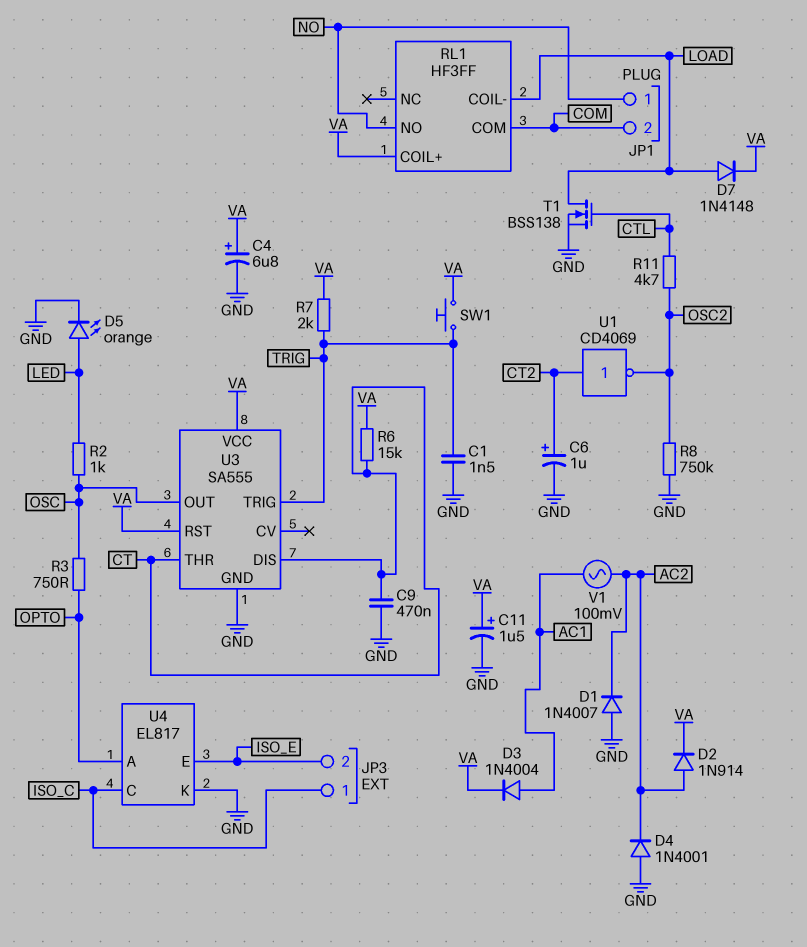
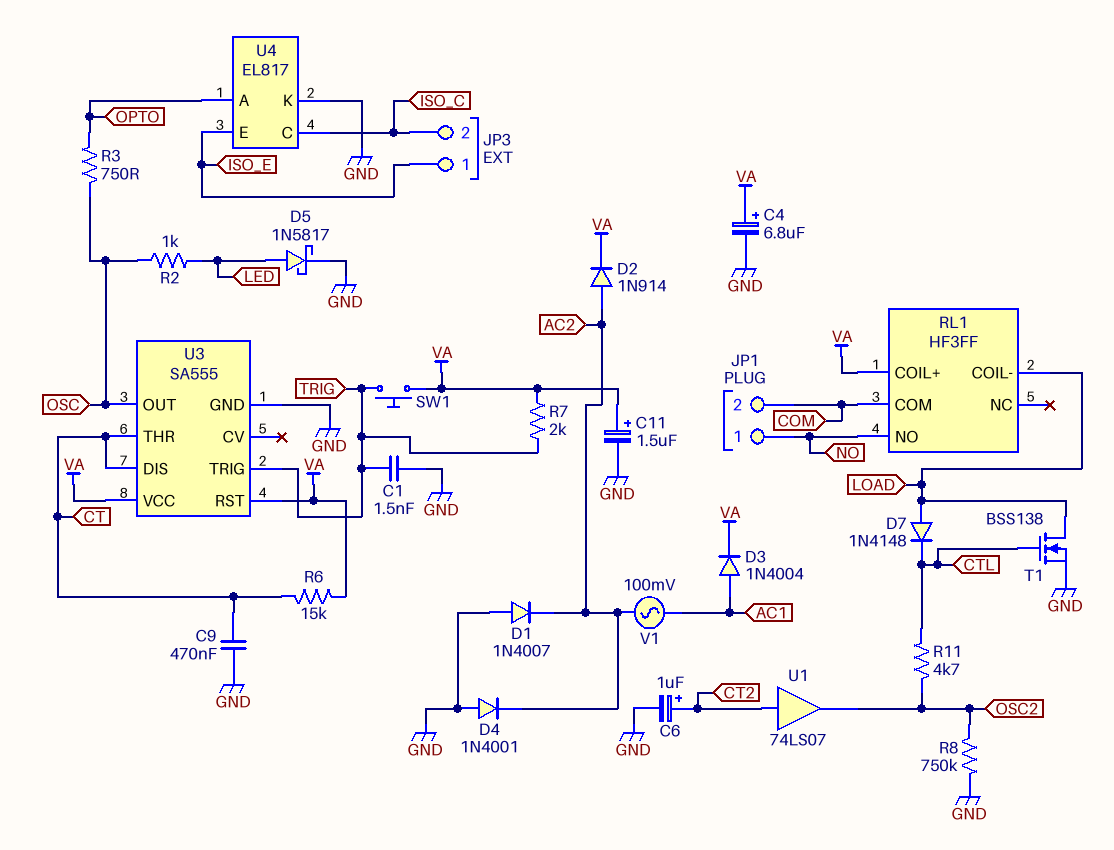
D5: LED orange (A LED, K GND) -> schottky 1N5817 (A LED, K GND)
D7: diode 1N4148 (A LOAD, K VA) -> diode 1N4148 (A LOAD, K CTL)
JP3 pin 1: ISO_C -> ISO_E
JP3 pin 2: ISO_E -> ISO_C
U1: NOT CD4069 (in CT2, out OSC2) -> buffer 74LS07 (in CT2, out OSC2)

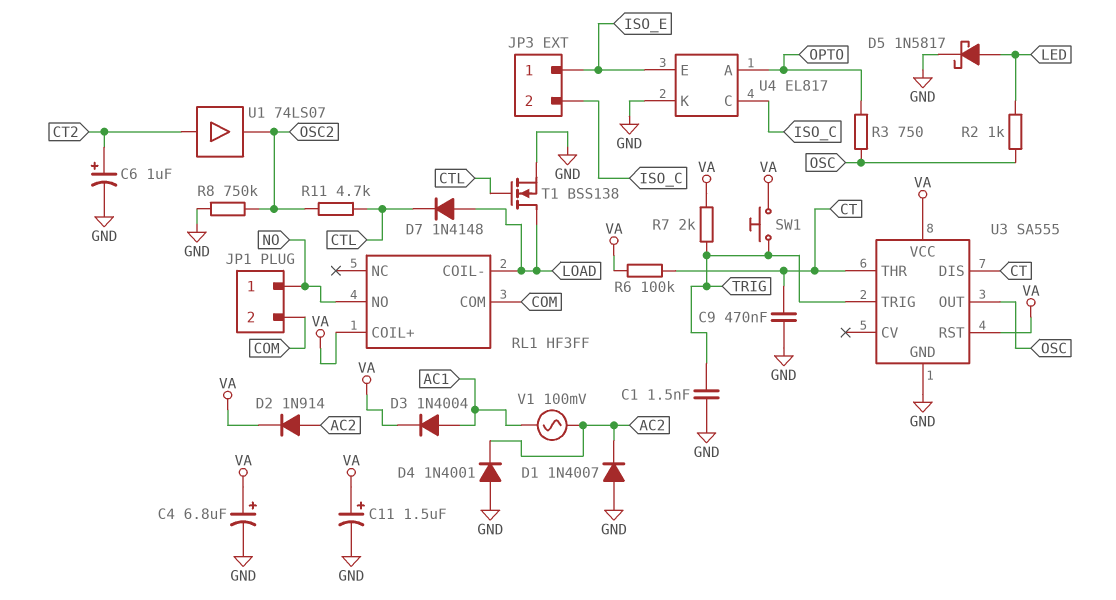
R6: 15k (CT, VA) -> 100k (CT, VA)

